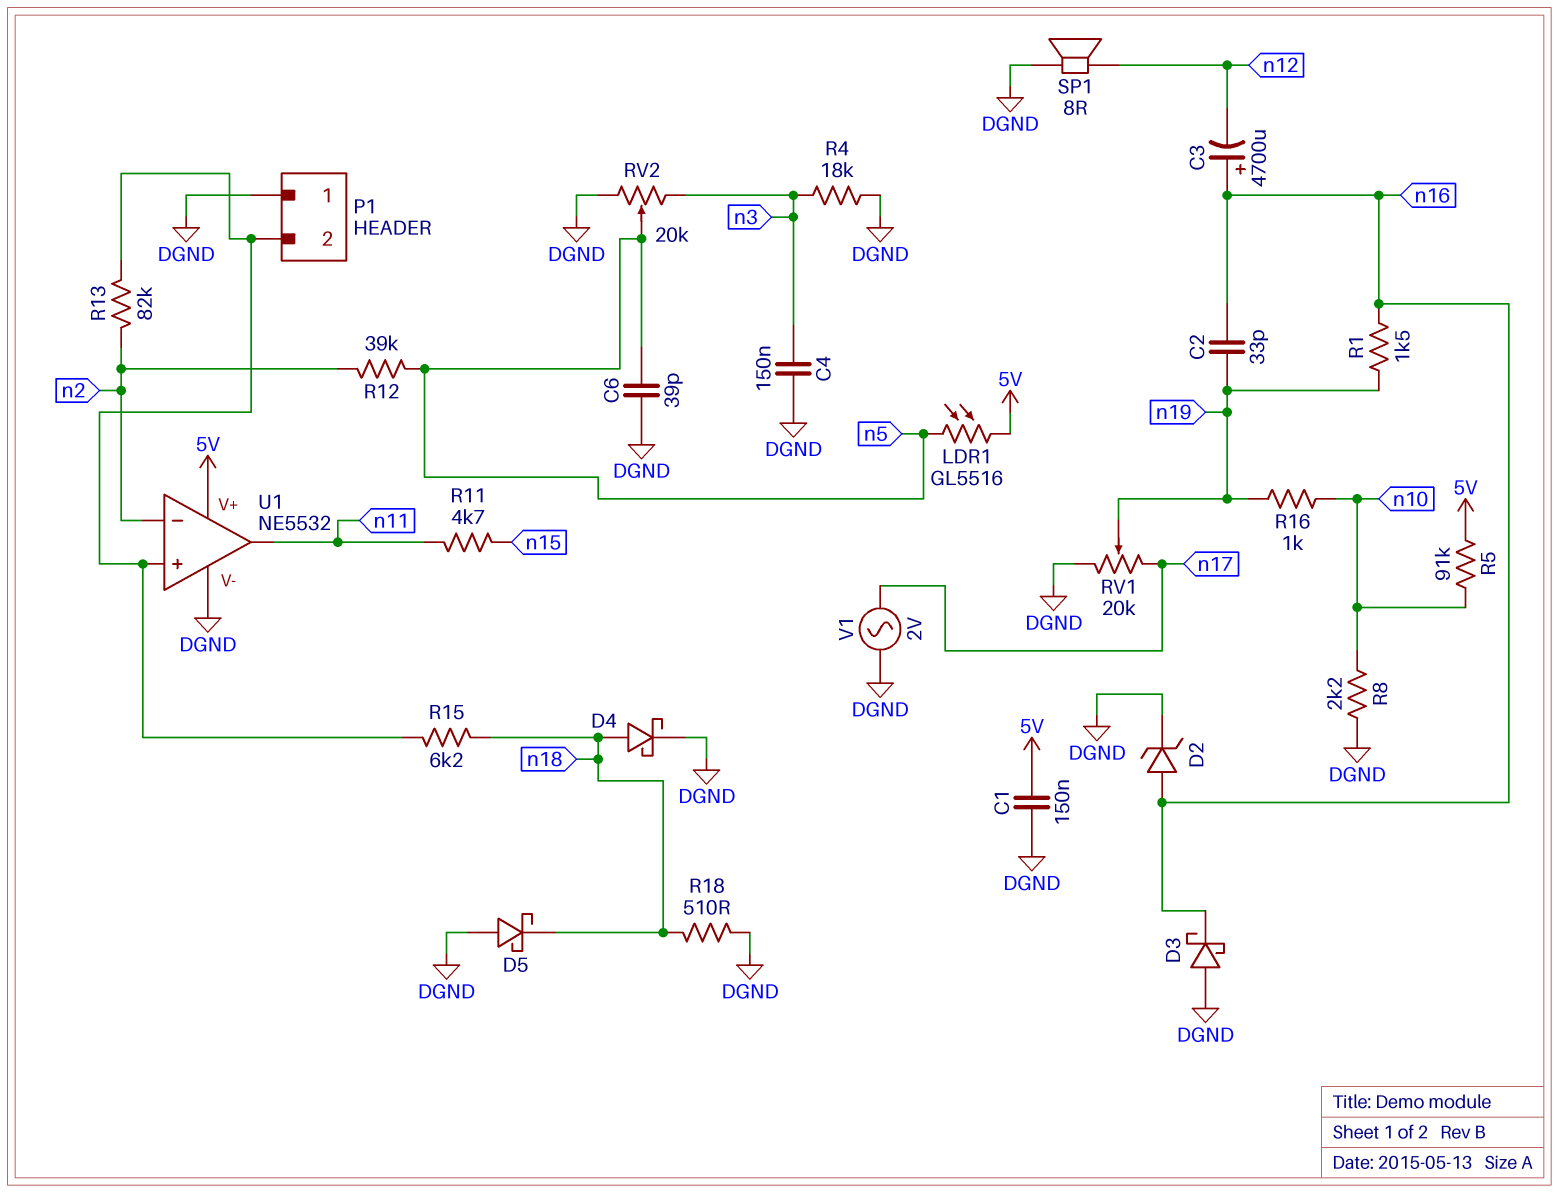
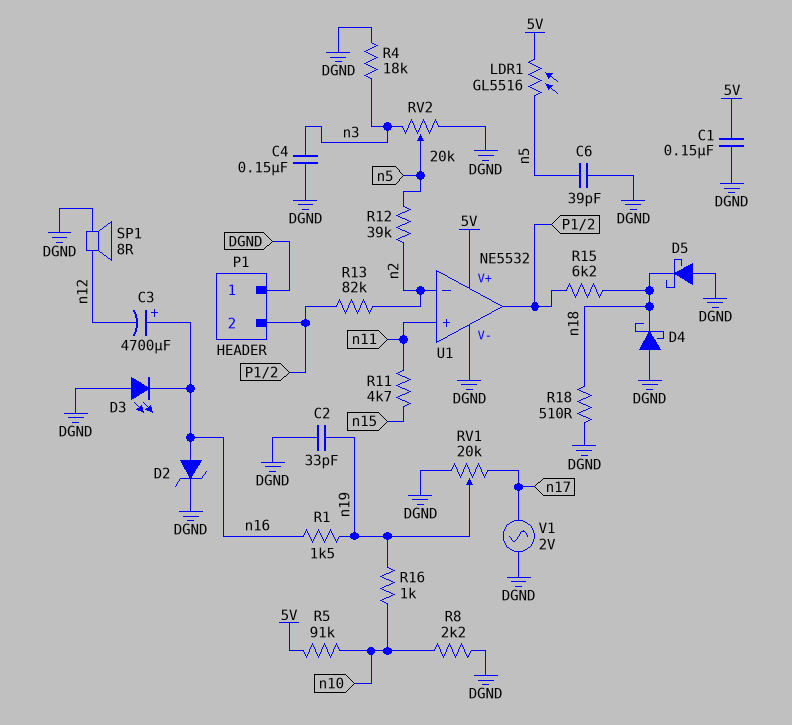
C2: 33pF (n16, n19) -> 33pF (DGND, n19)
D3: schottky (A DGND, K n16) -> LED (A DGND, K n16)
D4: schottky (A n18, K DGND) -> schottky (A DGND, K n18)
U1 pin in+: P1/2 -> n11
U1 pin out: n11 -> P1/2

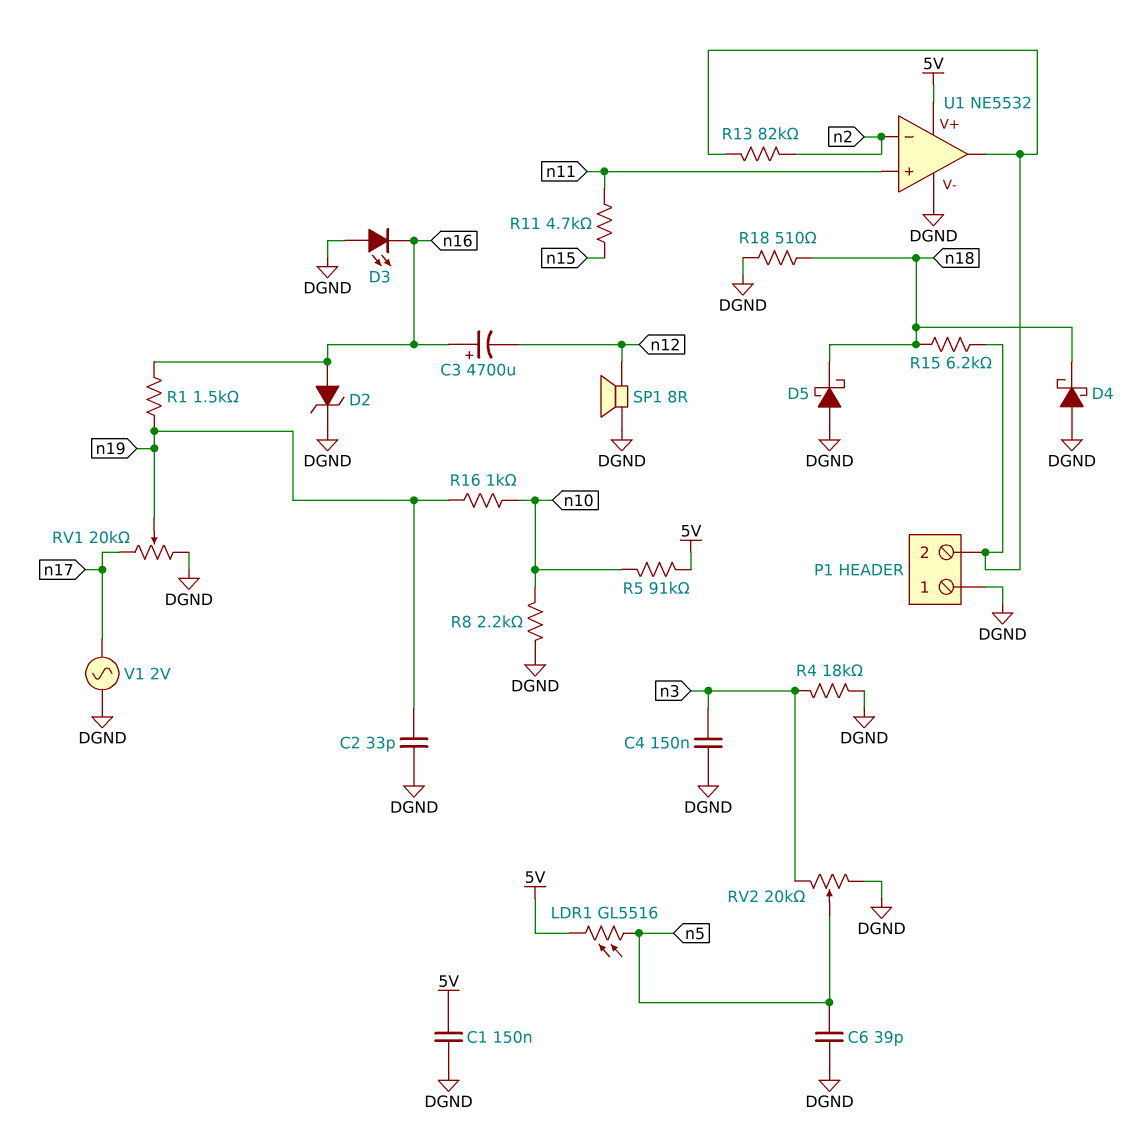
R12: 39k (n2, n5) -> none

